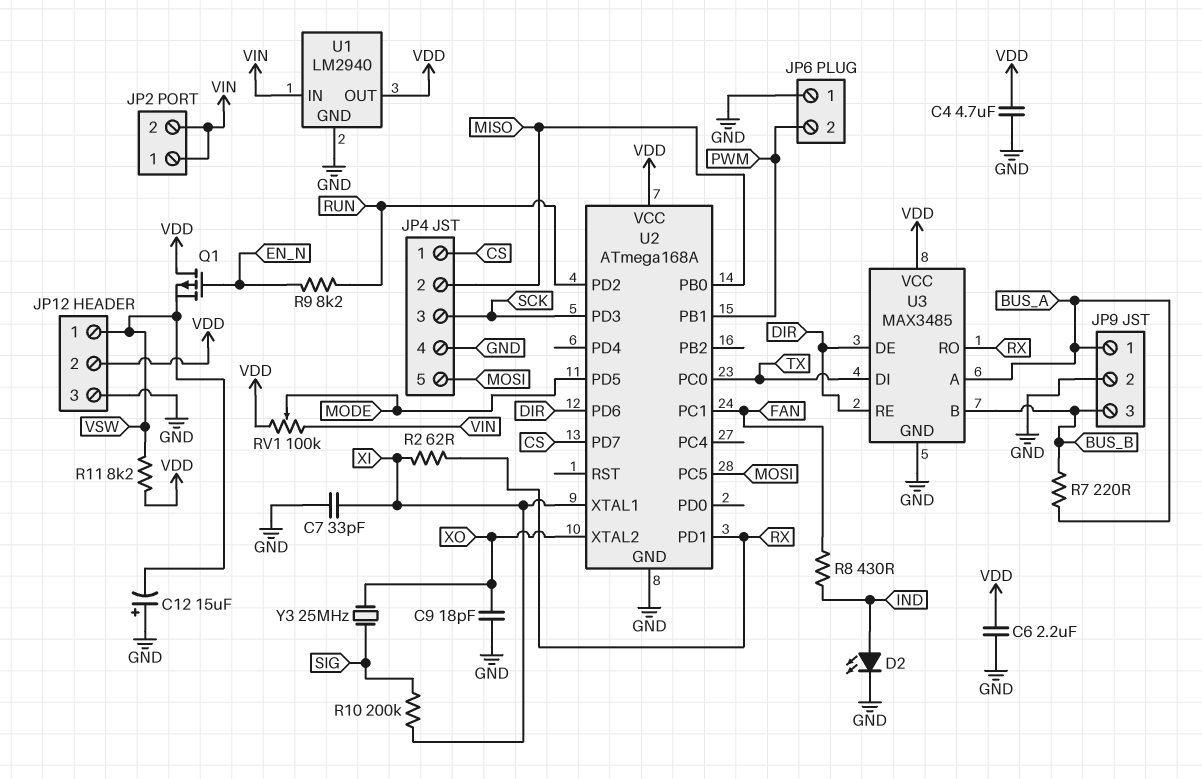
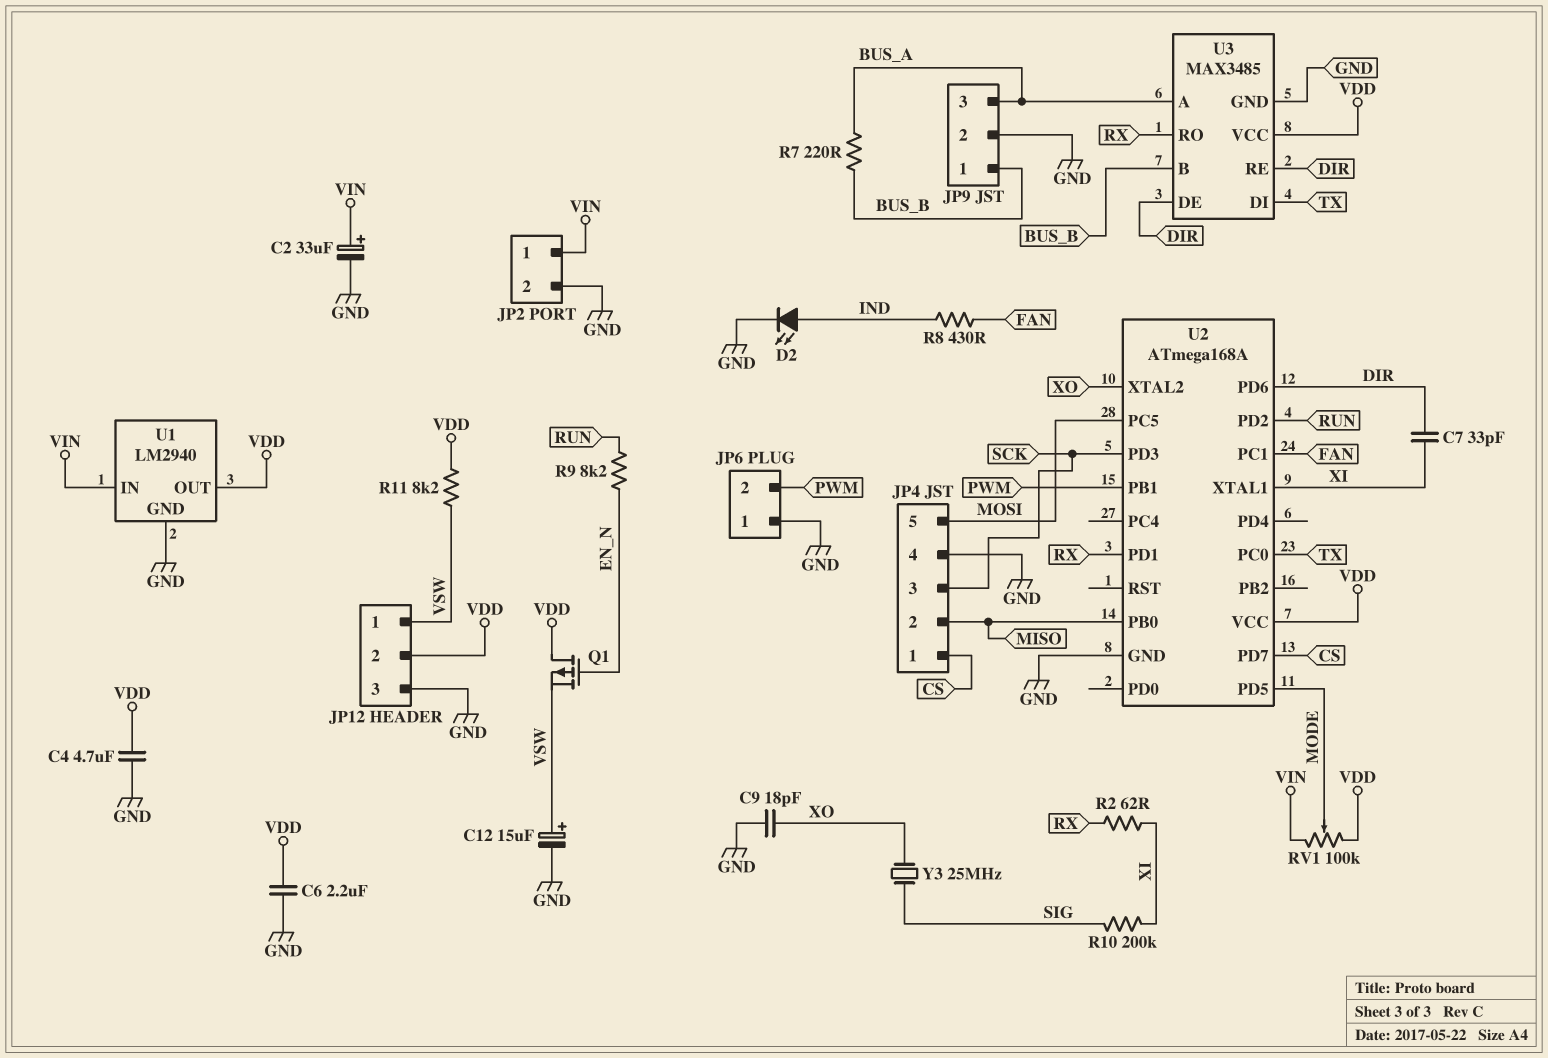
C2: none -> 33uF (plus VIN, minus GND)
C7: 33pF (GND, XI) -> 33pF (DIR, XI)
C12: 15uF (plus GND, minus VSW) -> 15uF (plus VSW, minus GND)
JP2 pin 2: VIN -> GND
JP9 pin 1: BUS_A -> BUS_B
JP9 pin 3: BUS_B -> BUS_A

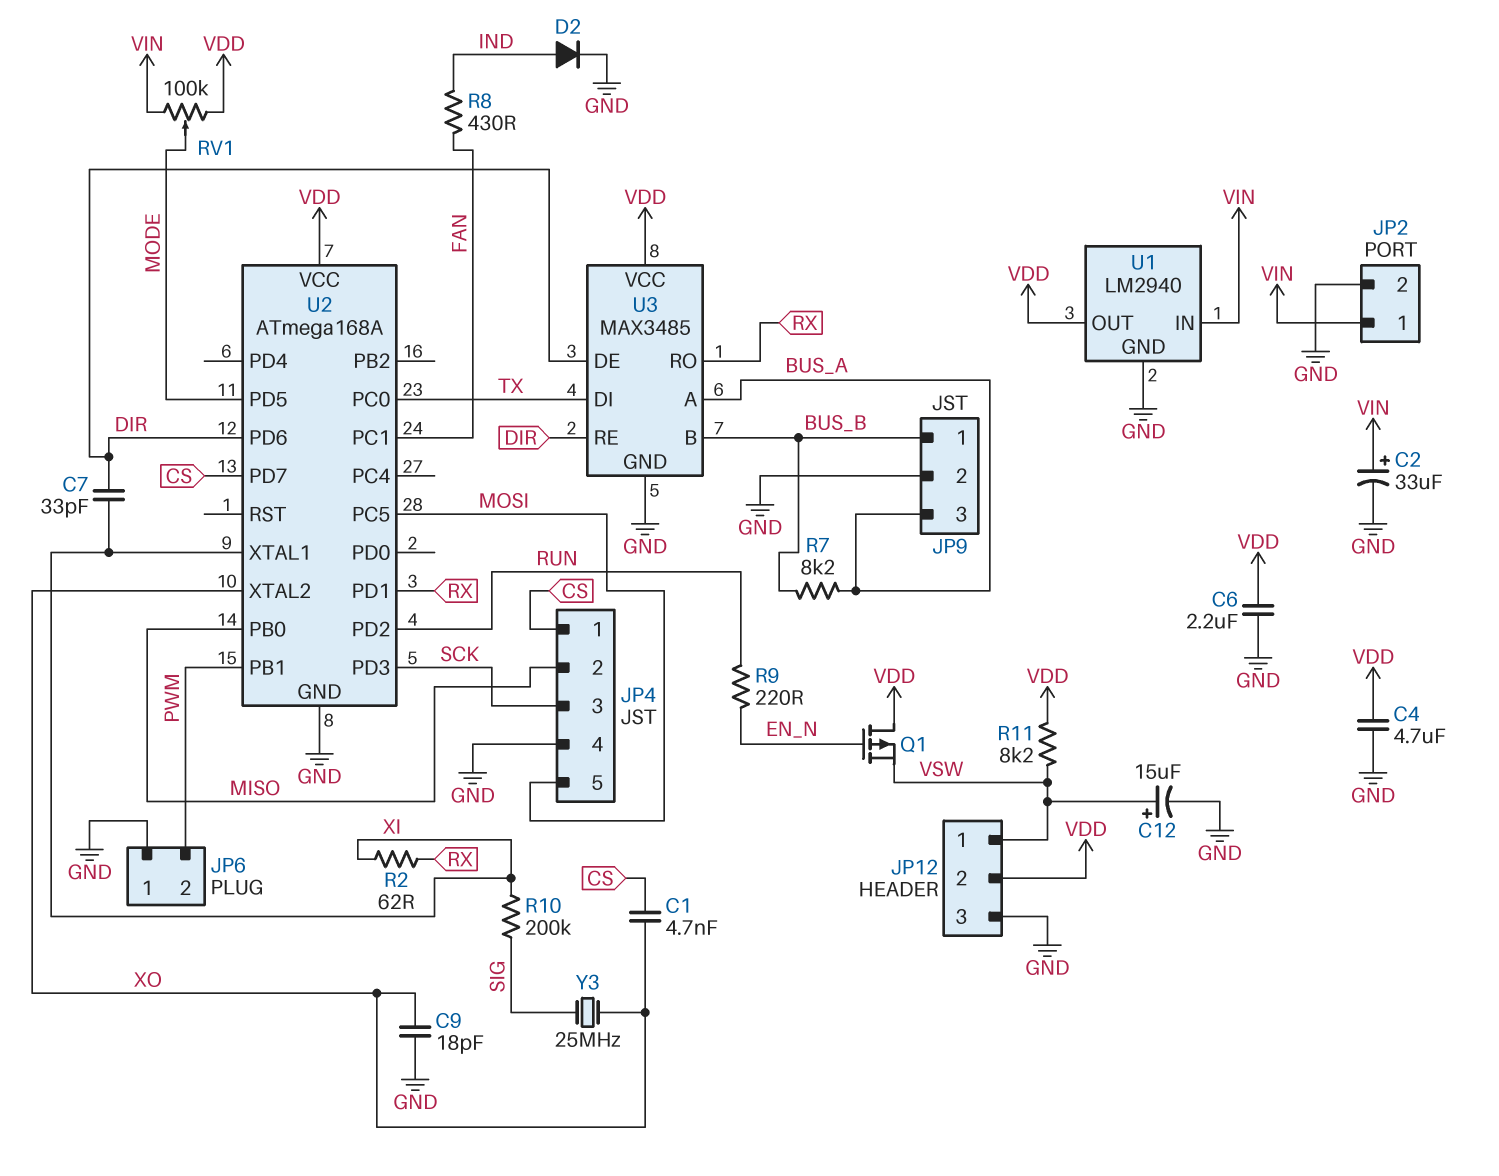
C1: none -> 4.7nF (CS, XO)
D2: LED (A IND, K GND) -> diode (A IND, K GND)
R7: 220 (BUS_A, BUS_B) -> 8.2k (BUS_A, BUS_B)
R9: 8.2k (EN_N, RUN) -> 220 (EN_N, RUN)

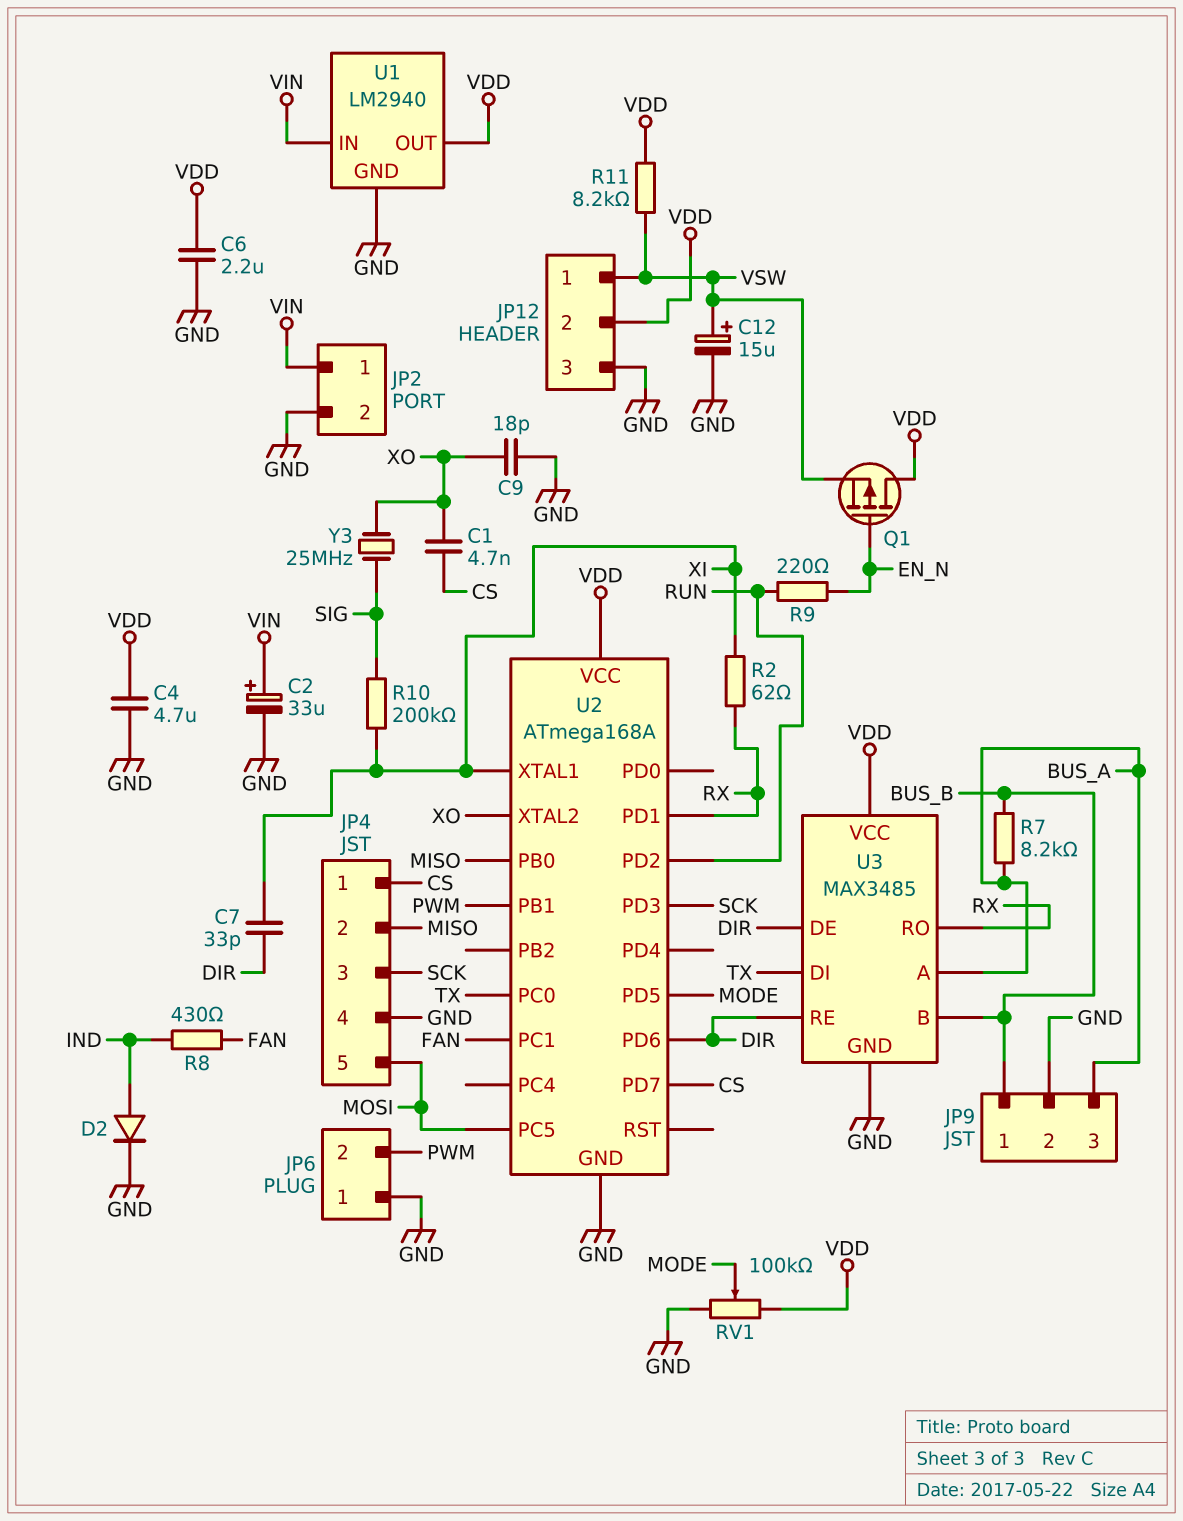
RV1: 100k (VDD, VIN, wiper MODE) -> 100k (GND, VDD, wiper MODE)

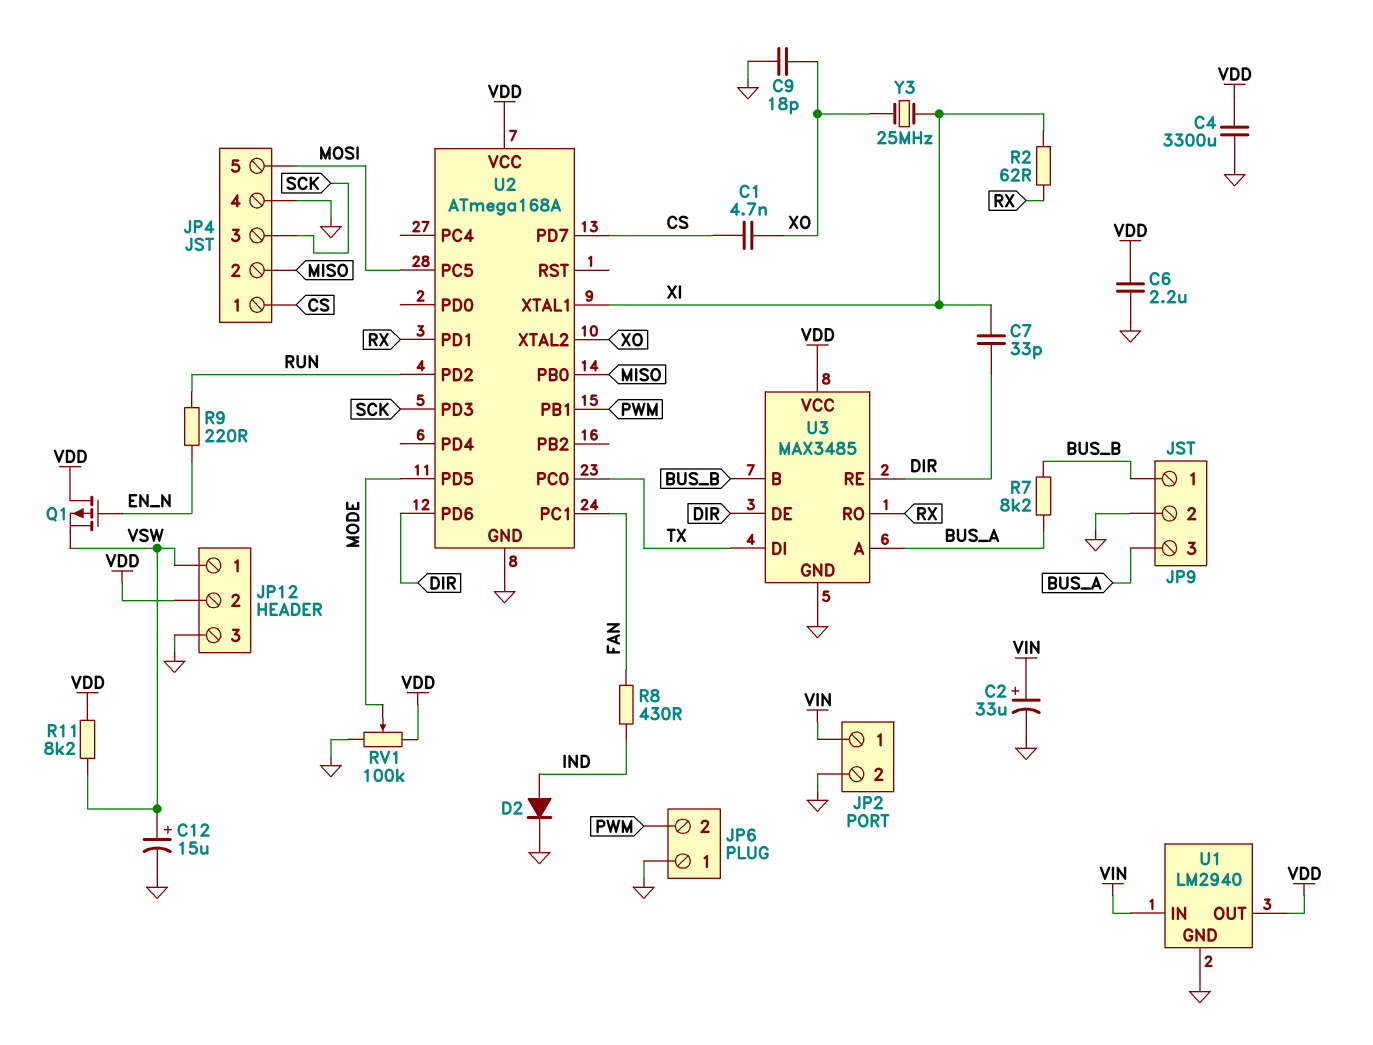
C4: 4.7uF (GND, VDD) -> 3300uF (GND, VDD)
R10: 200k (SIG, XI) -> none
Y3: 25MHz (SIG, XO) -> 25MHz (XI, XO)

